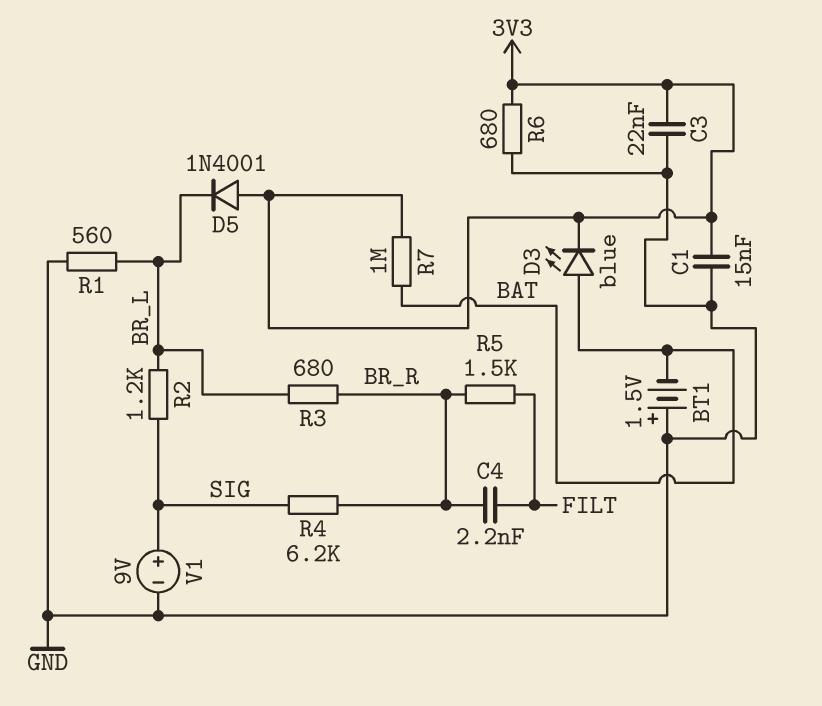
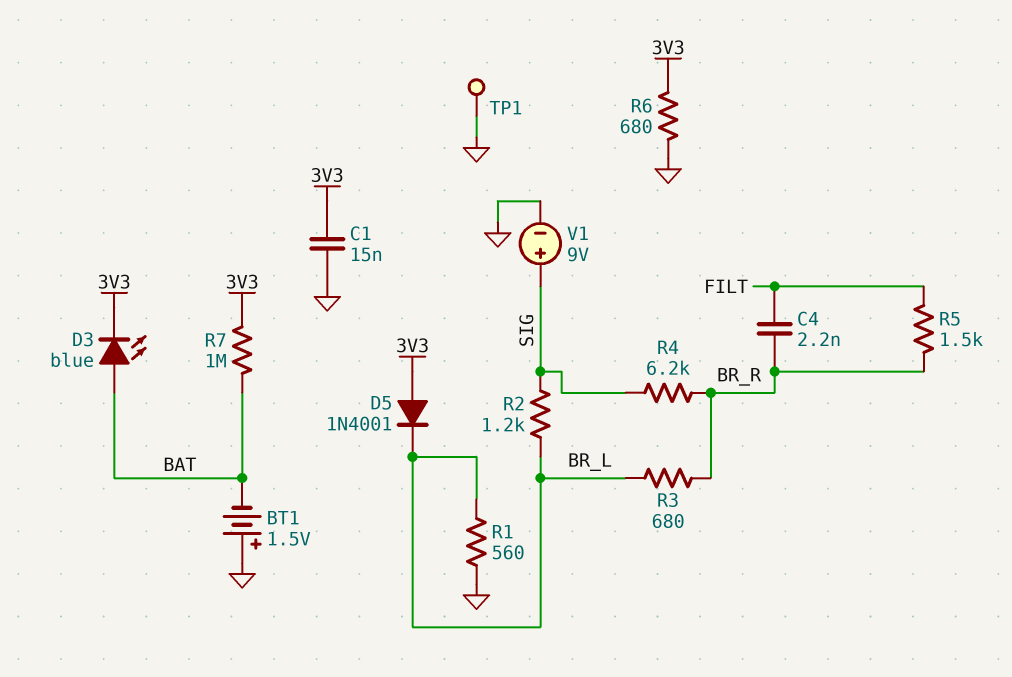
C3: 22nF (3V3, GND) -> none
TP1: none -> test point (GND)

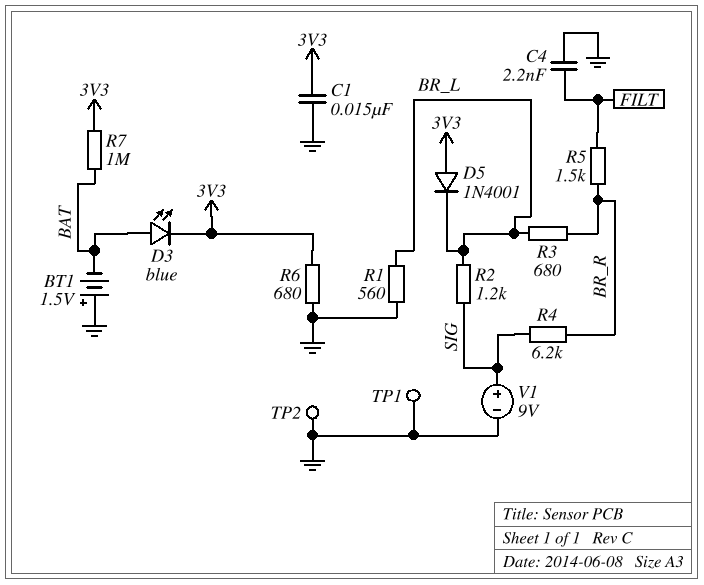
C4: 2.2nF (BR_R, FILT) -> 2.2nF (FILT, GND)
TP2: none -> test point (GND)

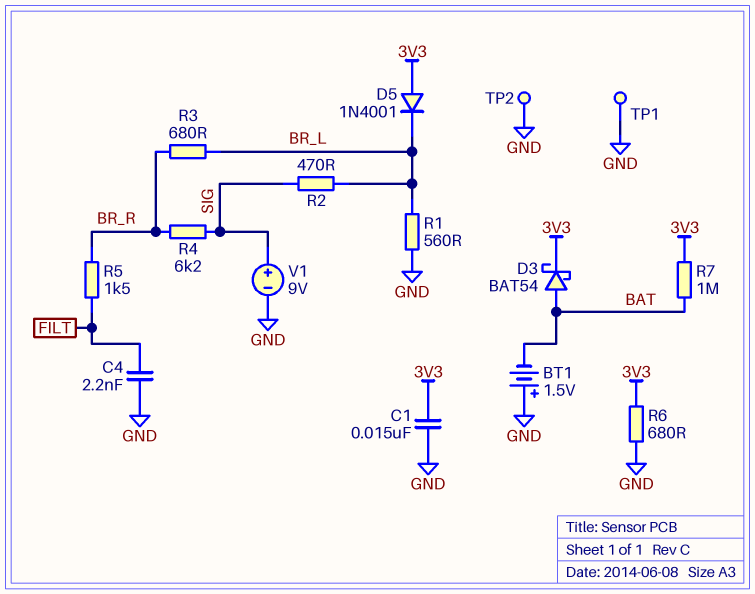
D3: LED blue (A BAT, K 3V3) -> schottky BAT54 (A BAT, K 3V3)
R2: 1.2k (BR_L, SIG) -> 470 (BR_L, SIG)

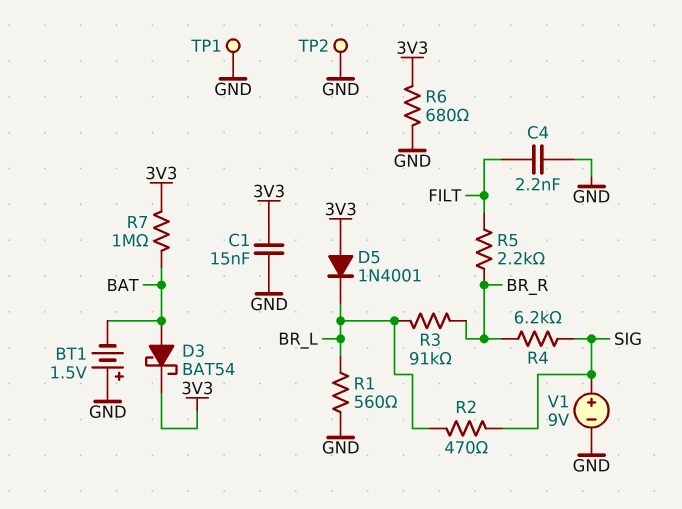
R3: 680 (BR_L, BR_R) -> 91k (BR_L, BR_R)
R5: 1.5k (BR_R, FILT) -> 2.2k (BR_R, FILT)

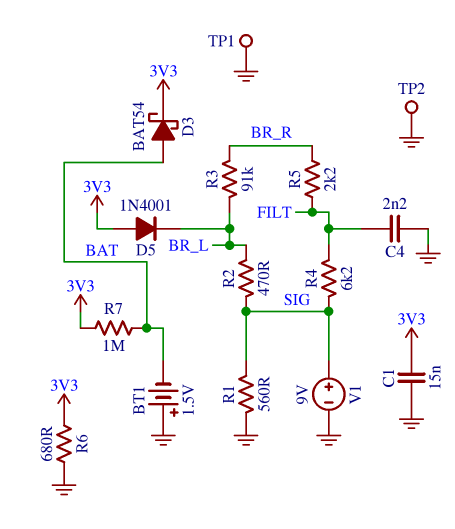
R1: 560 (BR_L, GND) -> 560 (GND, SIG)
R4: 6.2k (BR_R, SIG) -> 6.2k (FILT, SIG)

